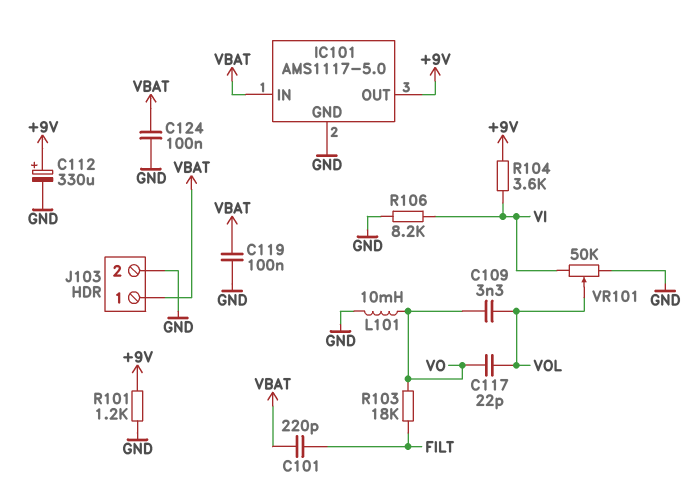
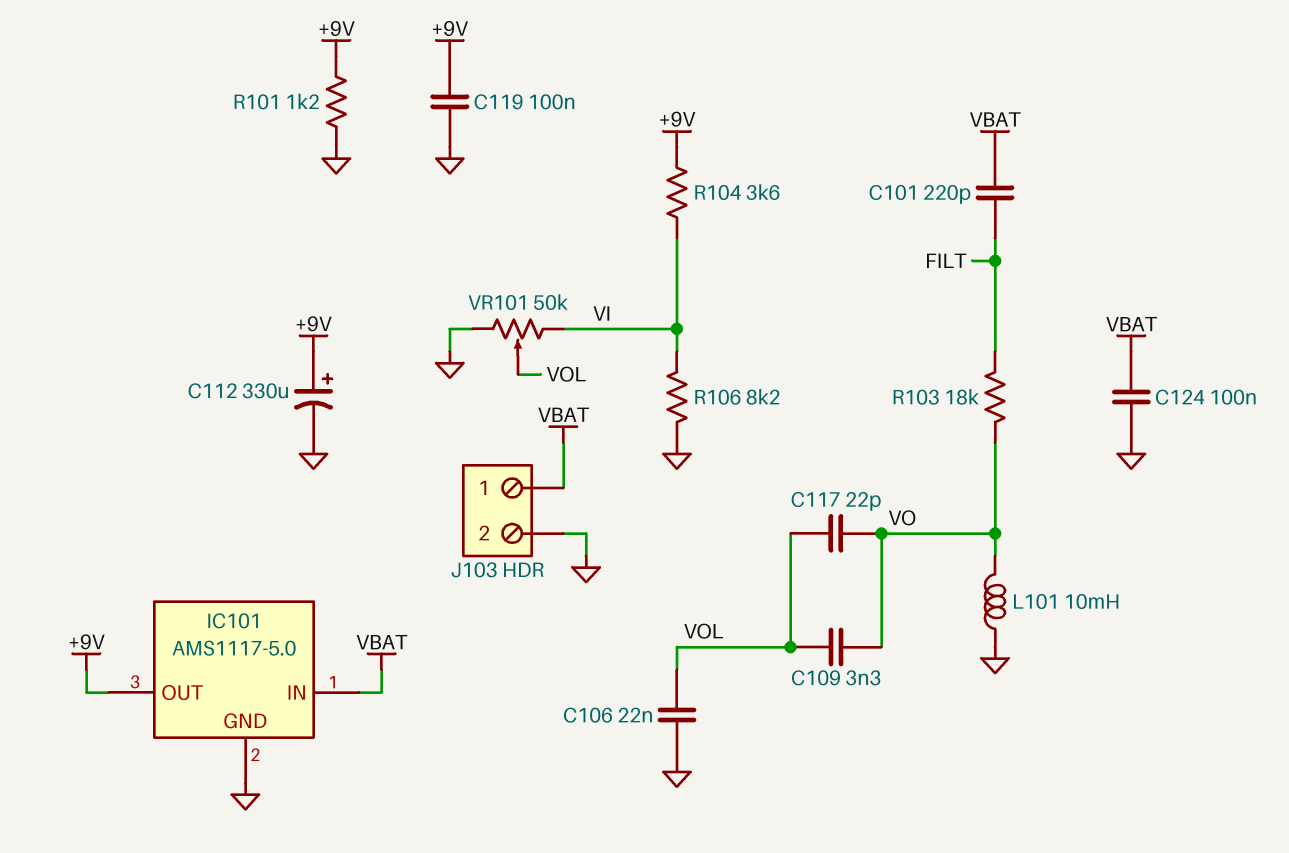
C106: none -> 22nF (GND, VOL)
C119: 100nF (GND, VBAT) -> 100nF (+9V, GND)

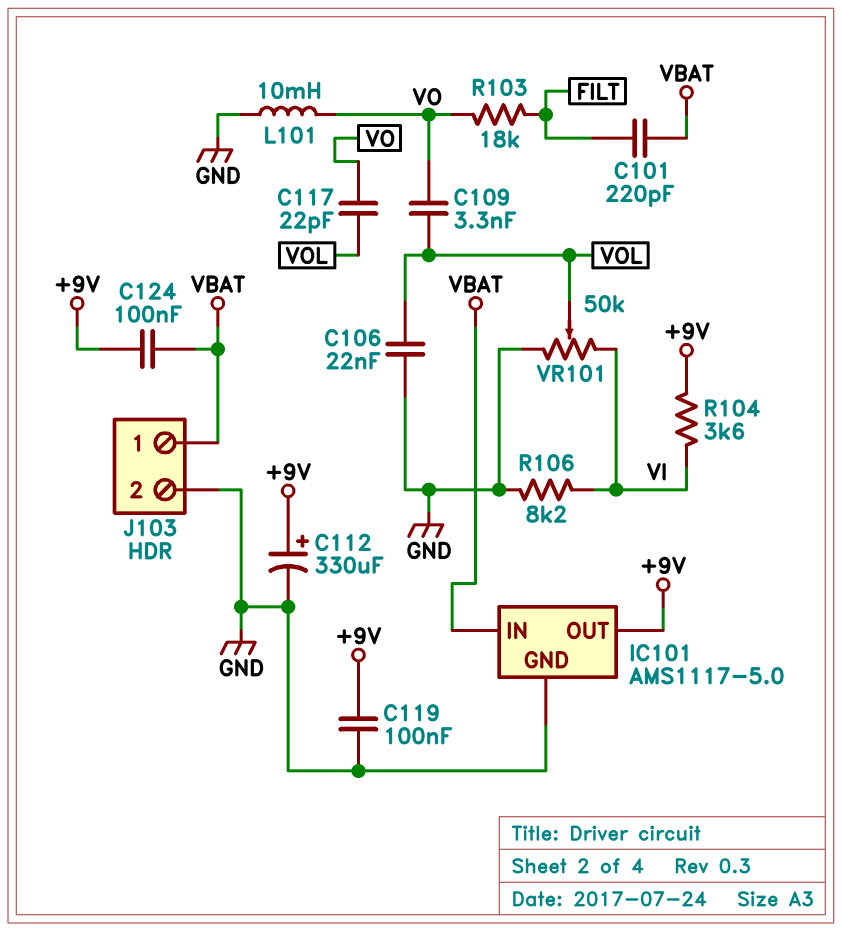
C124: 100nF (GND, VBAT) -> 100nF (+9V, VBAT)
R101: 1.2k (+9V, GND) -> none

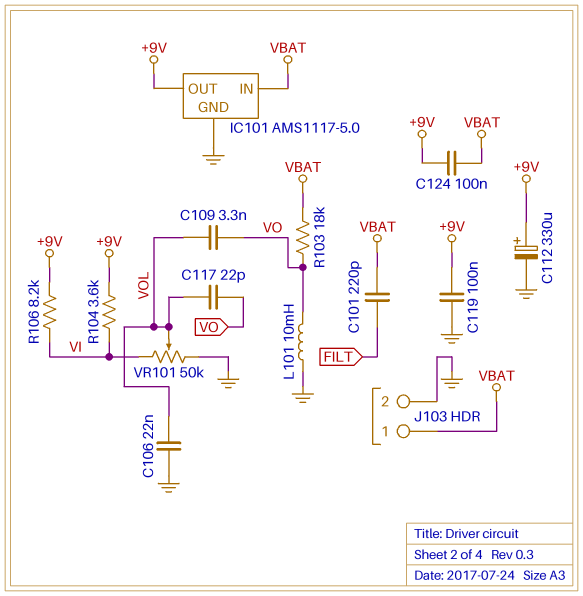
R103: 18k (FILT, VO) -> 18k (VBAT, VO)
R106: 8.2k (GND, VI) -> 8.2k (+9V, VI)

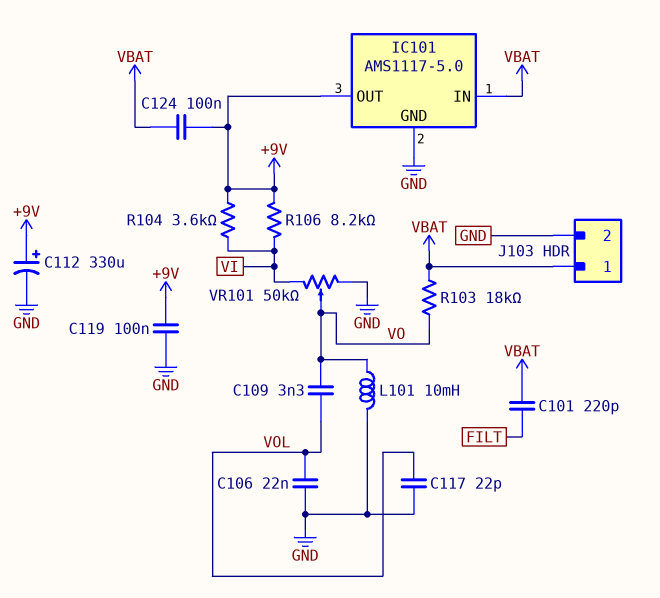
C117: 22pF (VO, VOL) -> 22pF (GND, VOL)
VR101: 50k (GND, VI, wiper VOL) -> 50k (GND, VI, wiper VO)

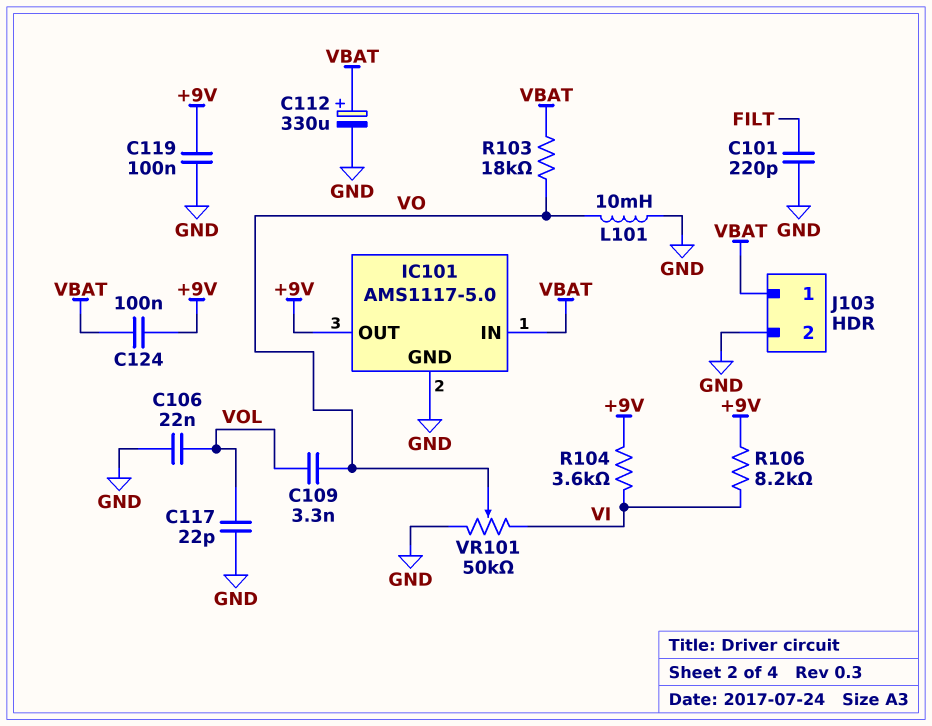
C101: 220pF (FILT, VBAT) -> 220pF (FILT, GND)
C112: 330uF (plus +9V, minus GND) -> 330uF (plus VBAT, minus GND)

